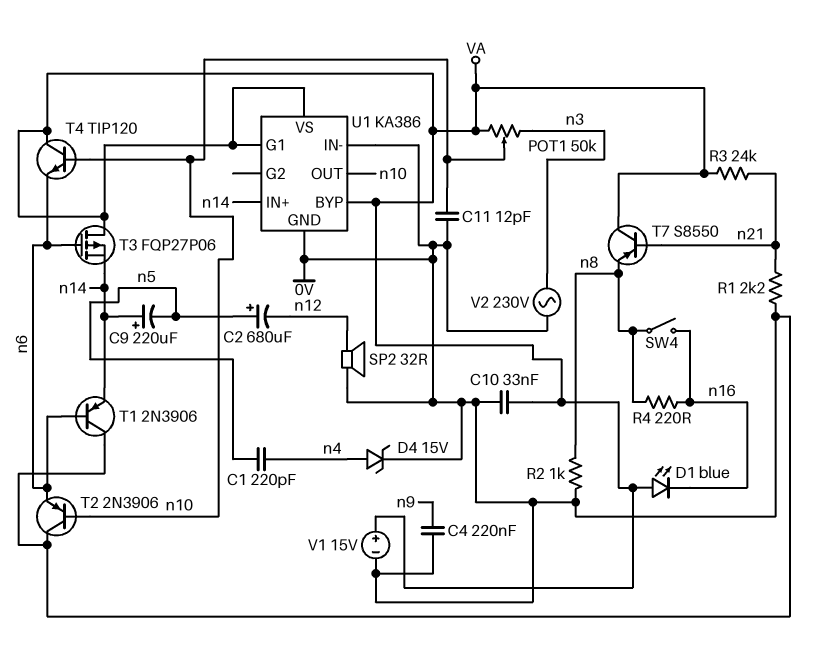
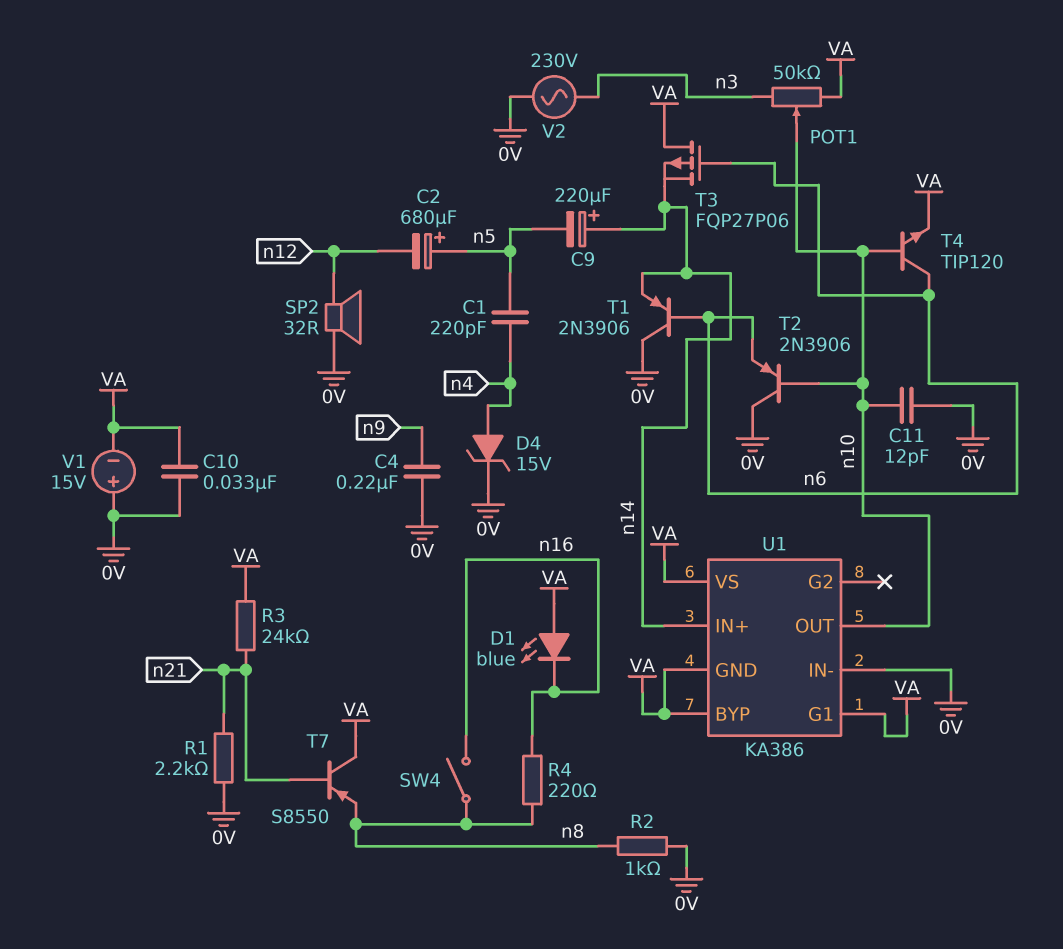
T4: NPN TIP120 (B n10, C VA, E n6) -> NPN TIP120 (B n10, C n6, E VA)
U1 pin GND: 0V -> VA
V1: 15V (plus VA, minus 0V) -> 15V (plus 0V, minus VA)

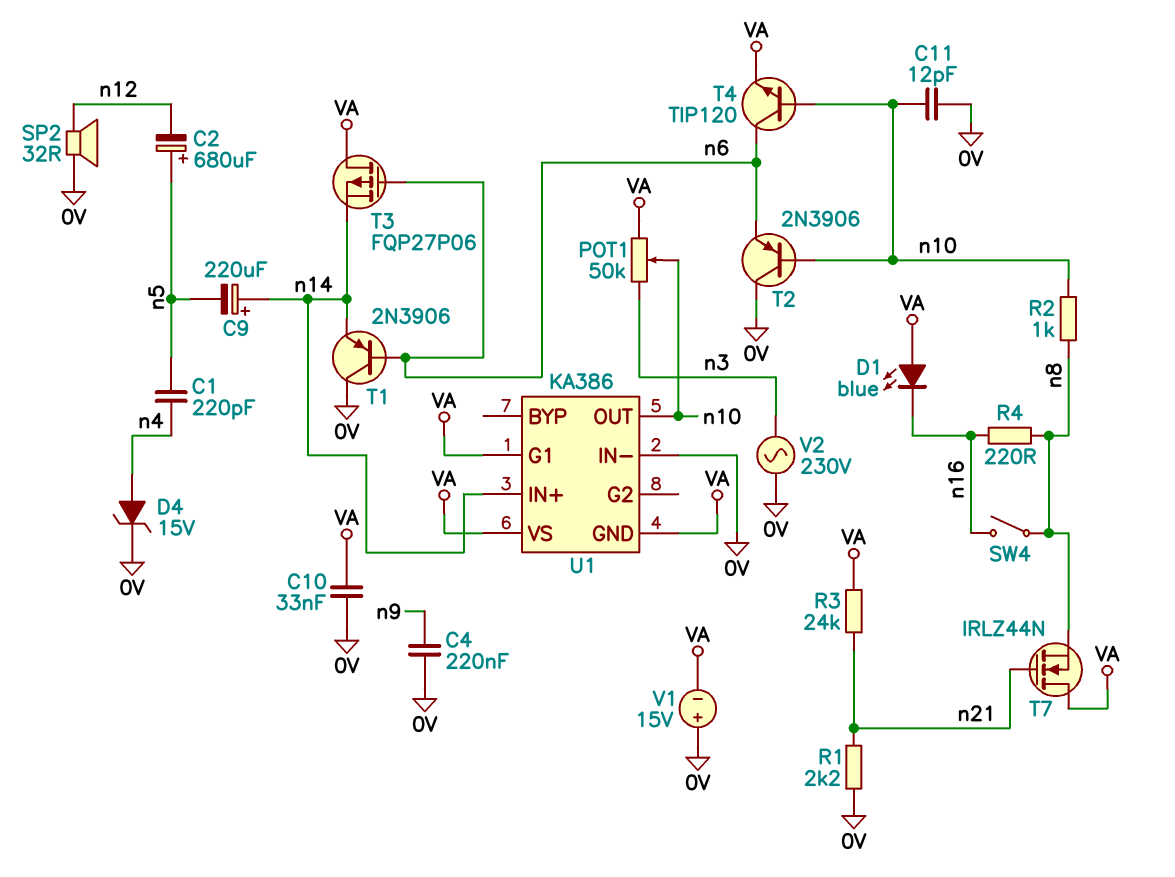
R2: 1k (0V, n8) -> 1k (n8, n10)
T7: PNP S8550 (B n21, C VA, E n8) -> NMOS IRLZ44N (G n21, D VA, S n8)
U1 pin BYP: VA -> none

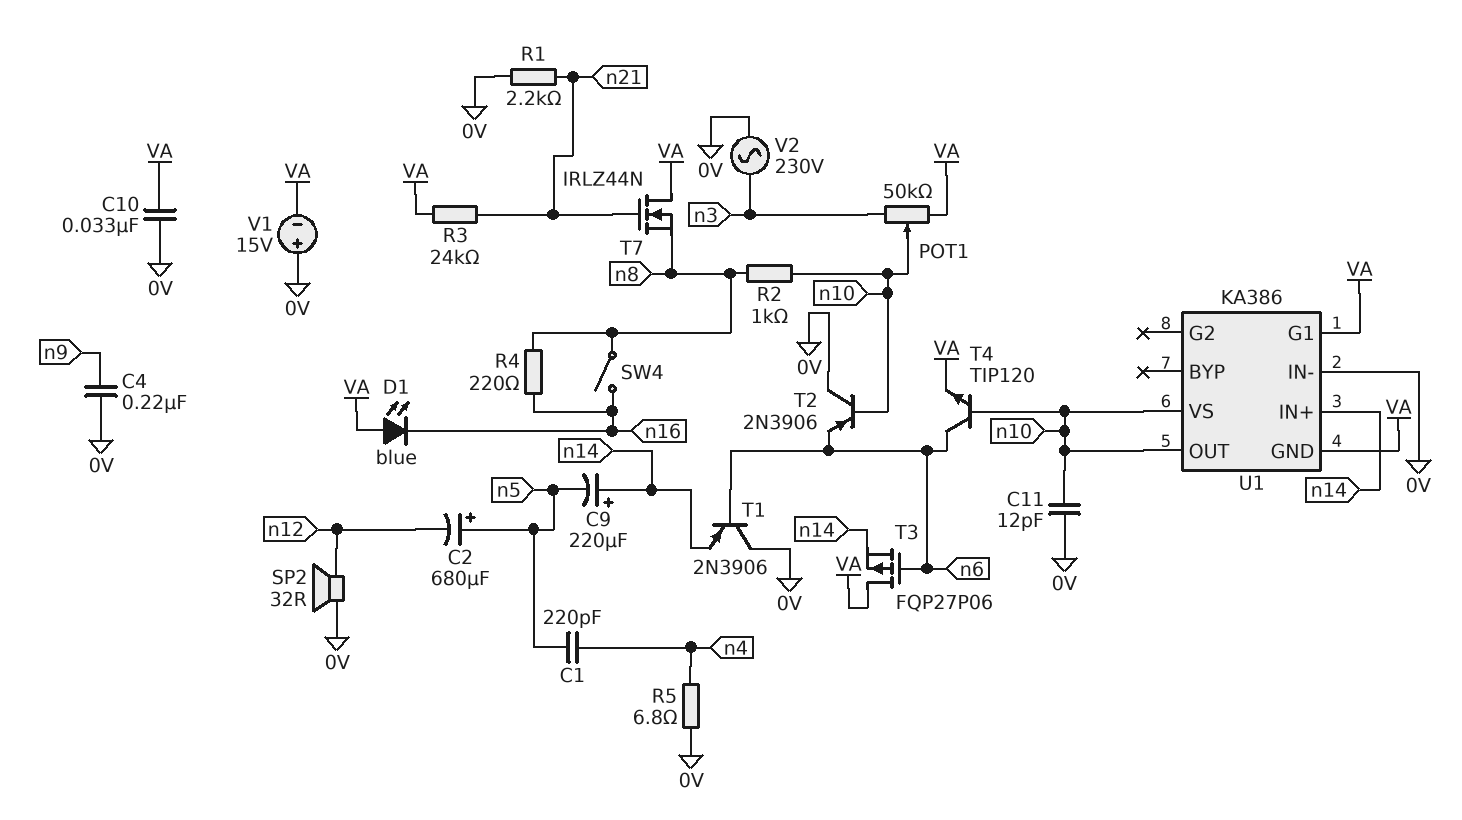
D4: zener 15V (A n4, K 0V) -> none
R5: none -> 6.8 (0V, n4)
U1 pin VS: VA -> n10

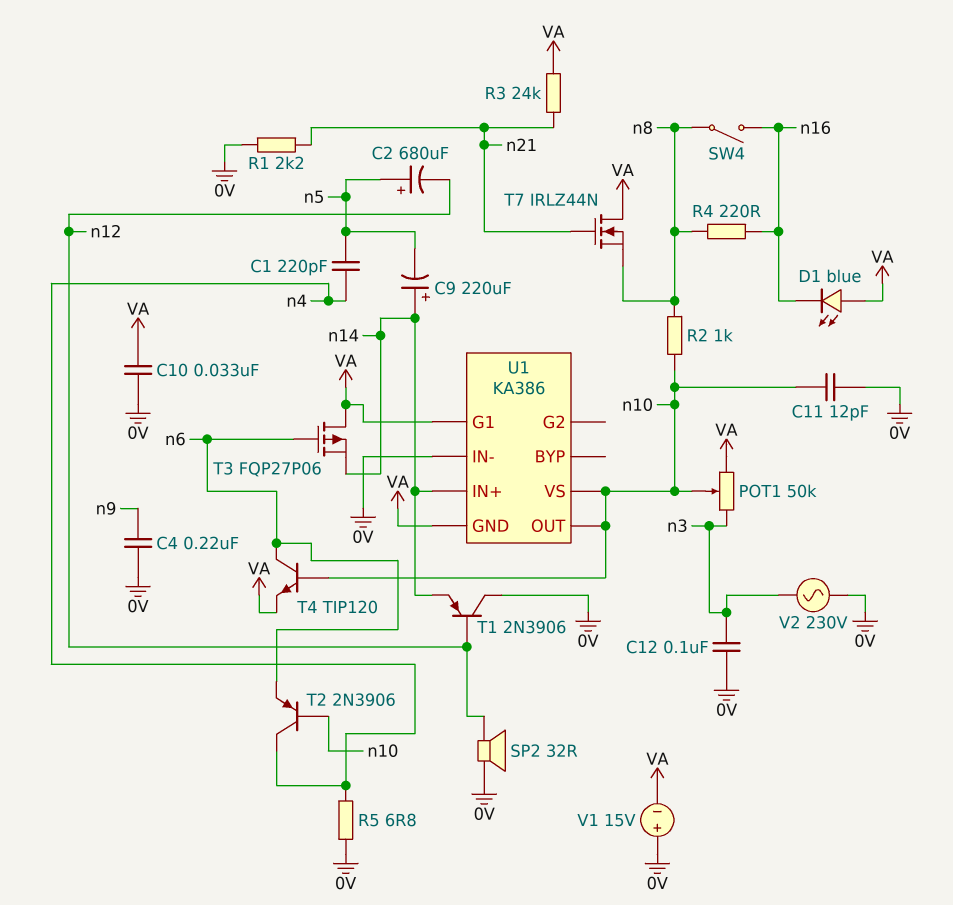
C12: none -> 100nF (0V, n3)
T1: PNP 2N3906 (B n6, C 0V, E n14) -> PNP 2N3906 (B n12, C 0V, E n14)
T2: PNP 2N3906 (B n10, C 0V, E n6) -> PNP 2N3906 (B n10, C n4, E n6)

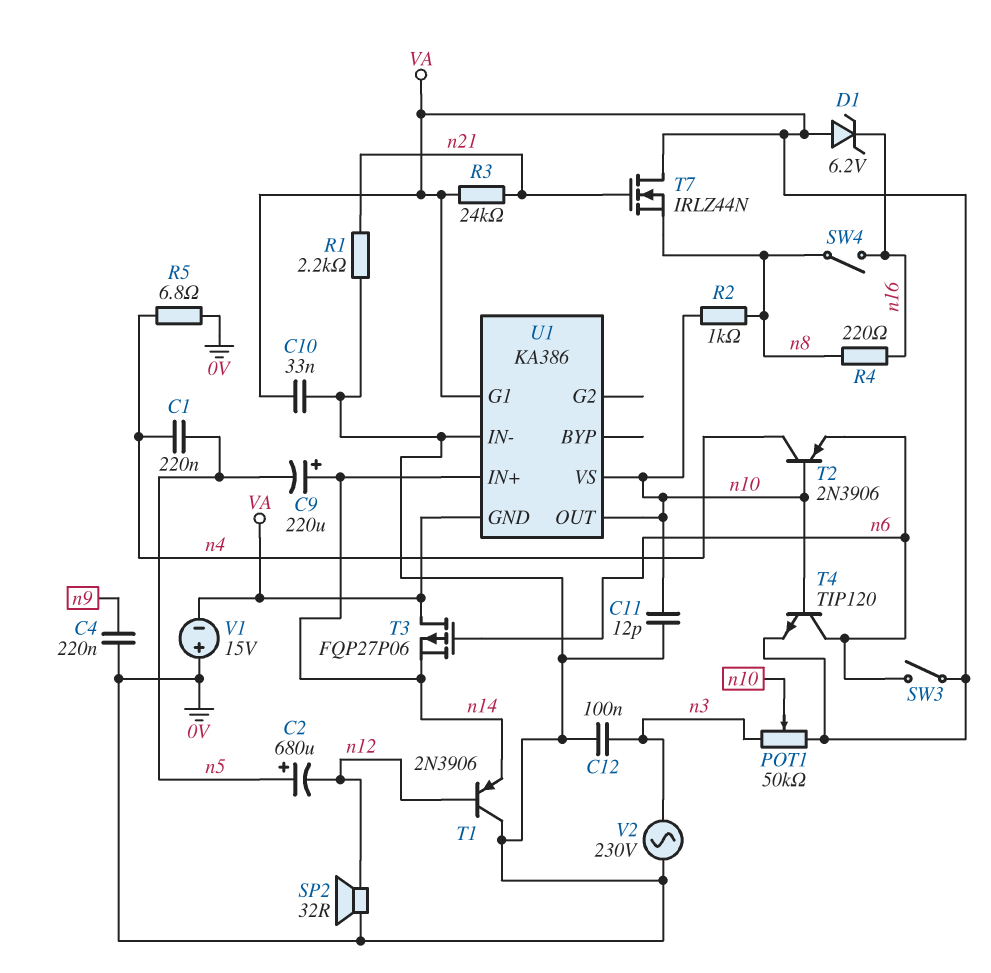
C1: 220pF (n4, n5) -> 220nF (n4, n5)
D1: LED blue (A VA, K n16) -> zener 6.2V (A VA, K n16)
SW3: none -> switch (VA, n6)

